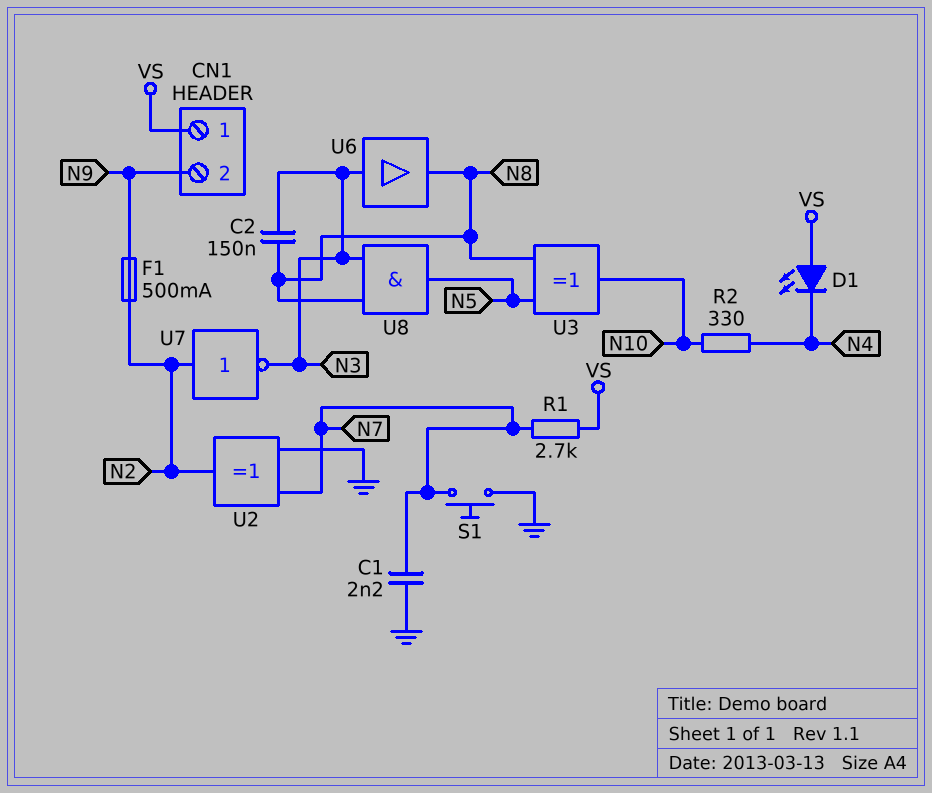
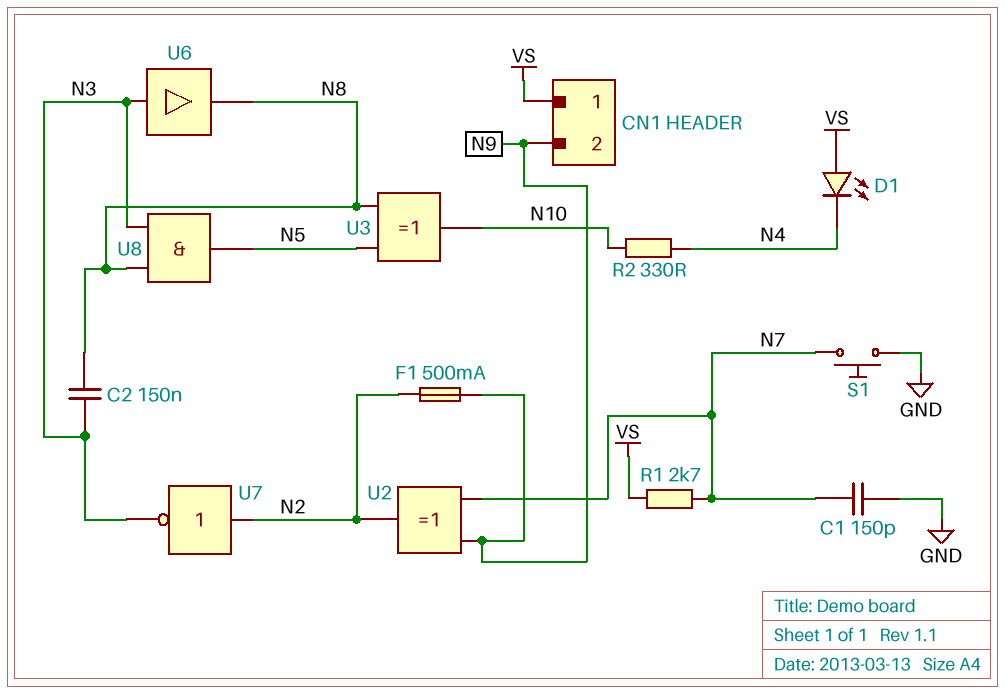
C1: 2.2nF (GND, N7) -> 150pF (GND, N7)
U2: XOR (in GND, in N7, out N2) -> XOR (in N7, in N9, out N2)

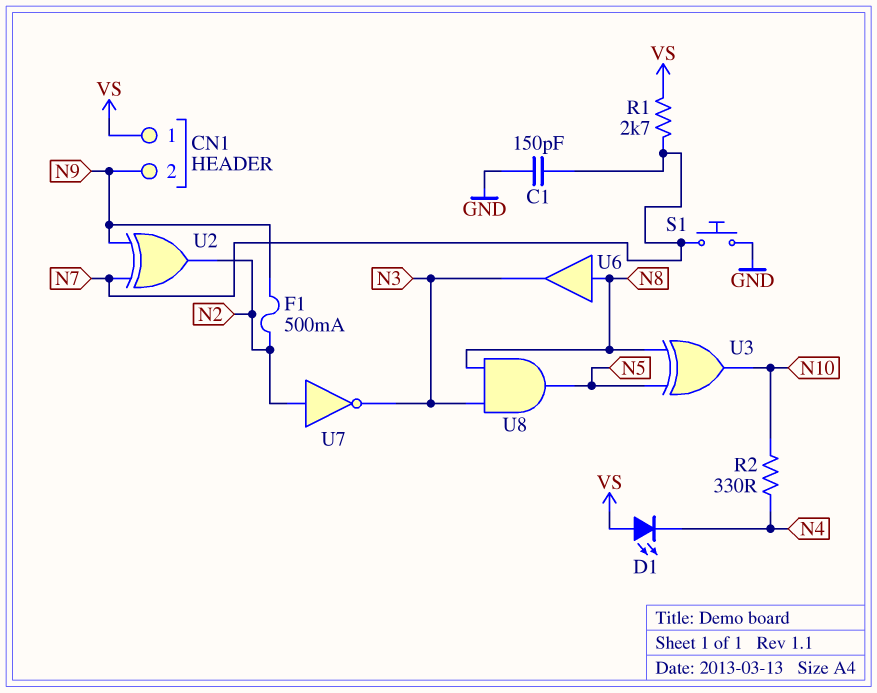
C2: 150nF (N3, N8) -> none
U6: buffer (in N3, out N8) -> buffer (in N8, out N3)

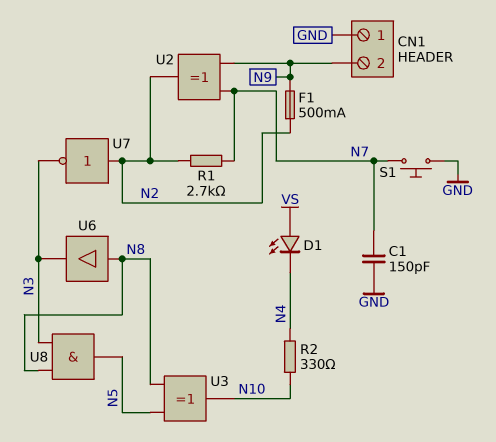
CN1 pin 1: VS -> GND
R1: 2.7k (N7, VS) -> 2.7k (N2, N7)

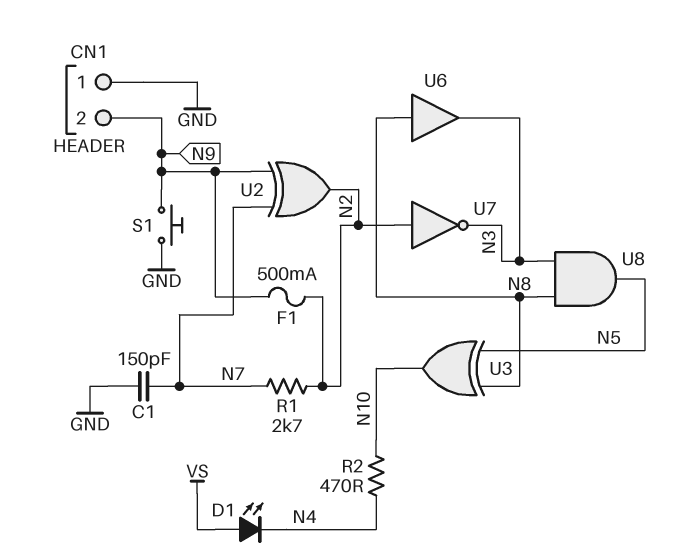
R2: 330 (N4, N10) -> 470 (N4, N10)
S1: button (GND, N7) -> button (GND, N9)

